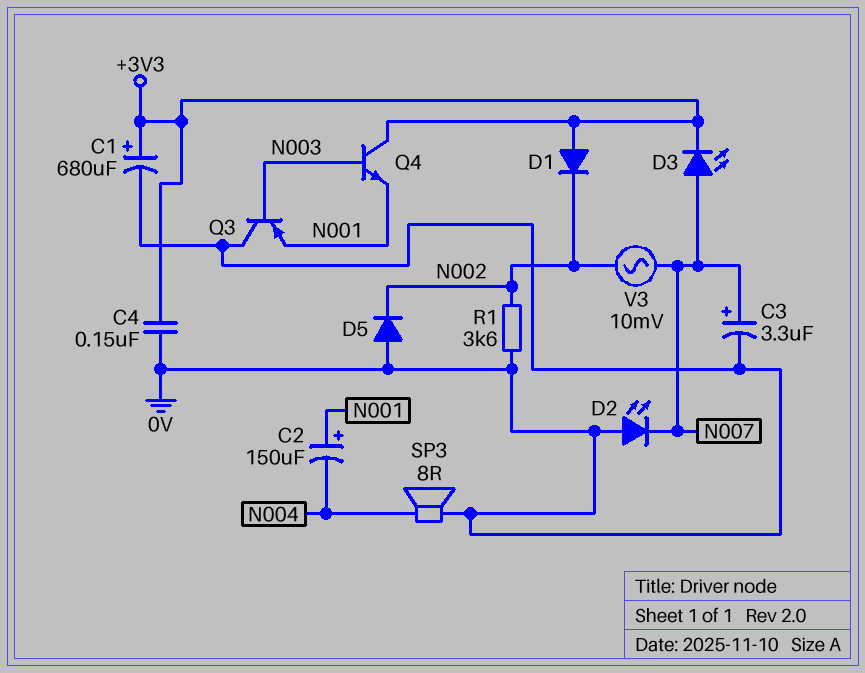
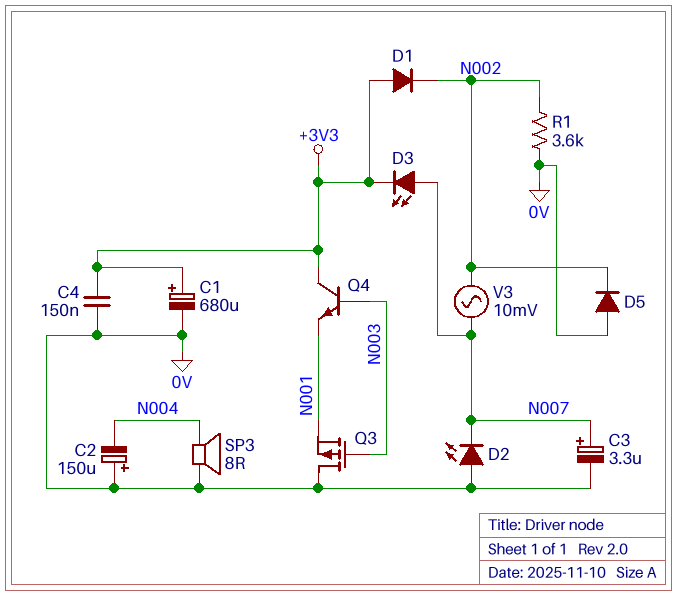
C2: 150uF (plus N001, minus N004) -> 150uF (plus 0V, minus N004)
Q3: PNP (B N003, C 0V, E N001) -> PMOS (G N003, D 0V, S N001)

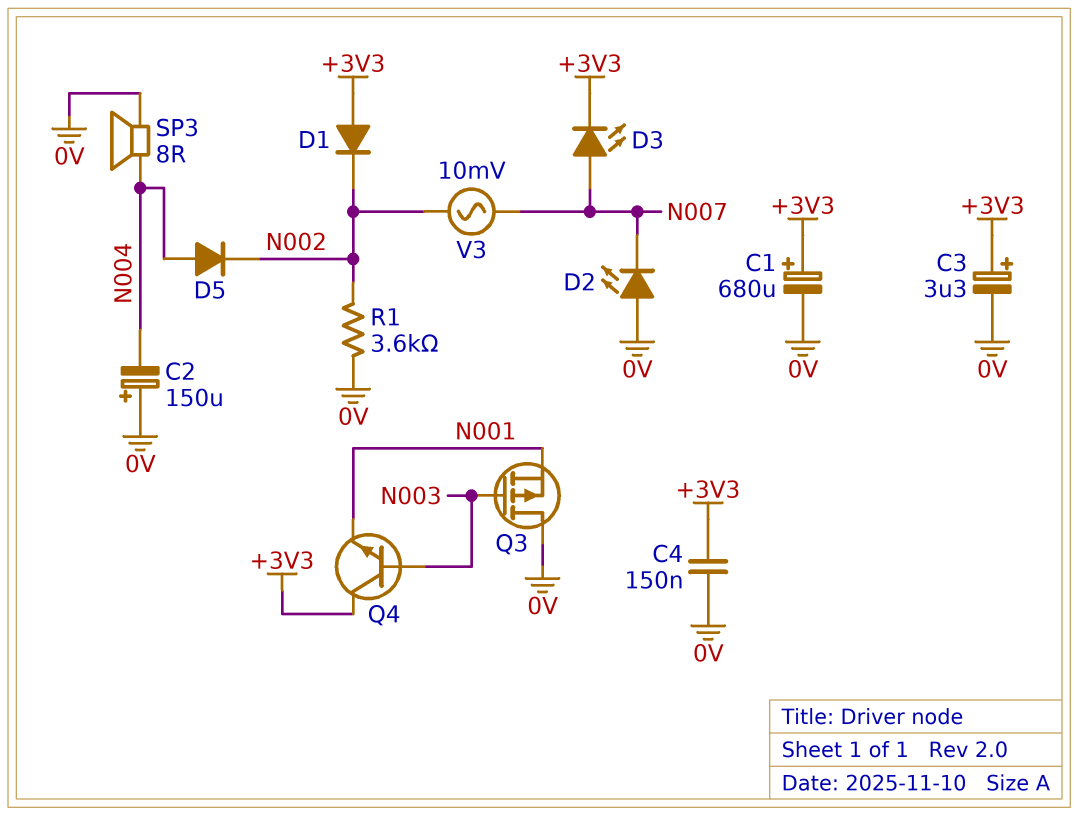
C3: 3.3uF (plus N007, minus 0V) -> 3.3uF (plus +3V3, minus 0V)
D5: diode (A 0V, K N002) -> diode (A N004, K N002)

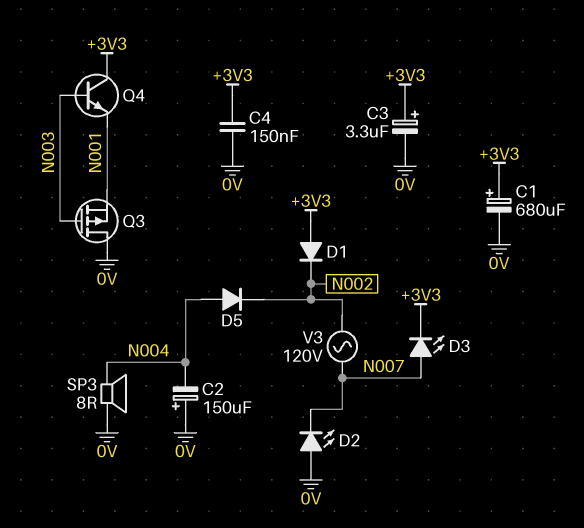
R1: 3.6k (0V, N002) -> none
V3: AC 10mV (N002, N007) -> AC 120V (N002, N007)

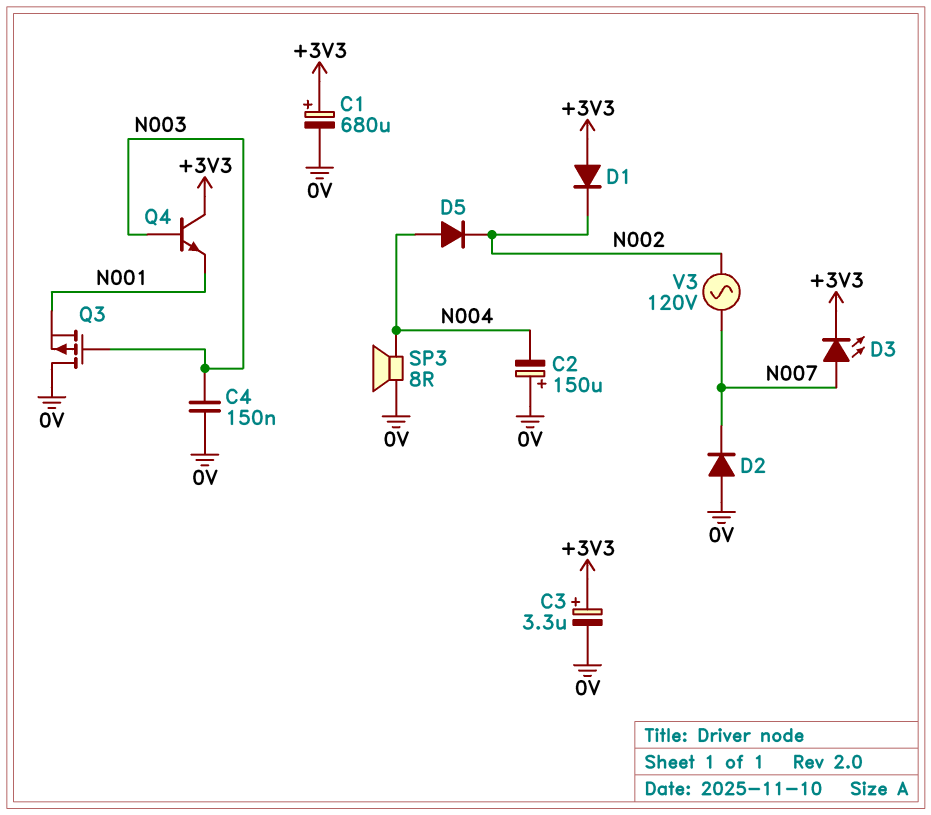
C4: 150nF (+3V3, 0V) -> 150nF (0V, N003)
D2: LED (A 0V, K N007) -> diode (A 0V, K N007)

